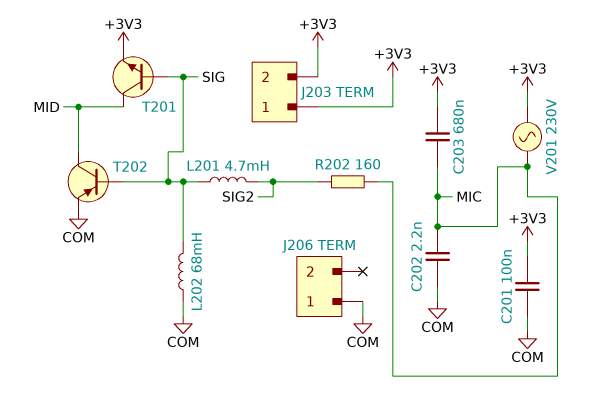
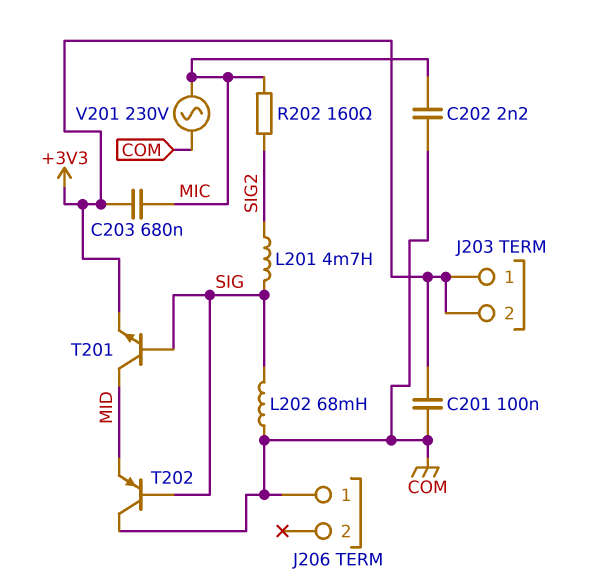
T202: PNP (B SIG, C MID, E COM) -> PNP (B SIG, C COM, E MID)
V201: AC 230V (+3V3, MIC) -> AC 230V (COM, MIC)

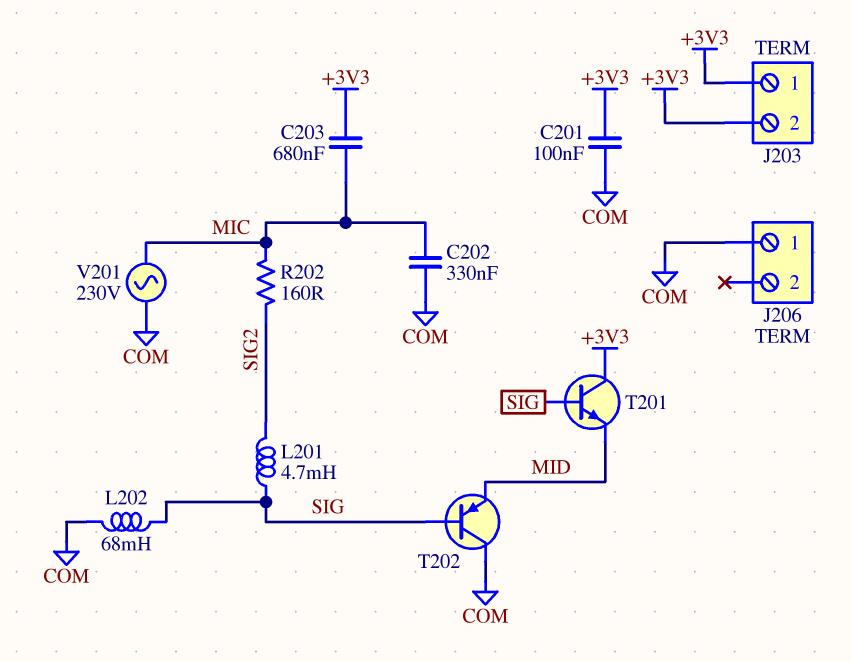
C202: 2.2nF (COM, MIC) -> 330nF (COM, MIC)
T201: NPN (B SIG, C MID, E +3V3) -> NPN (B SIG, C +3V3, E MID)

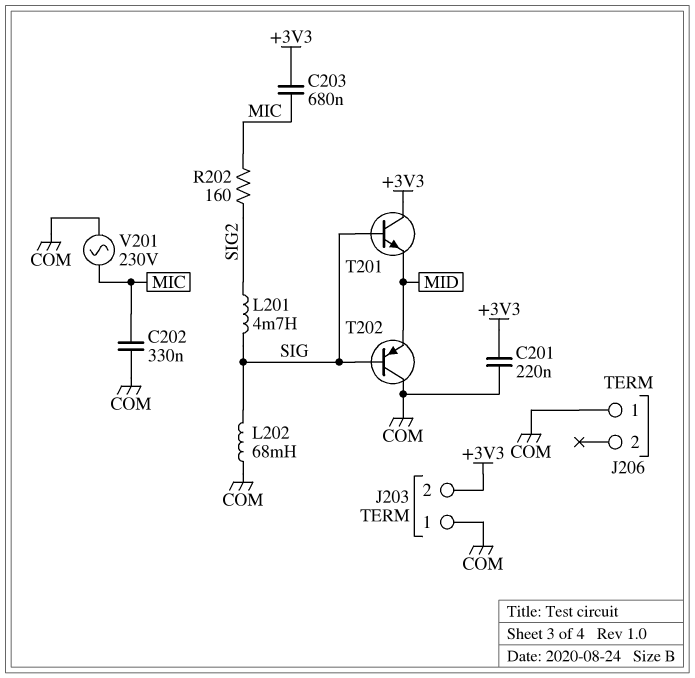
C201: 100nF (+3V3, COM) -> 220nF (+3V3, COM)
J203 pin 1: +3V3 -> COM

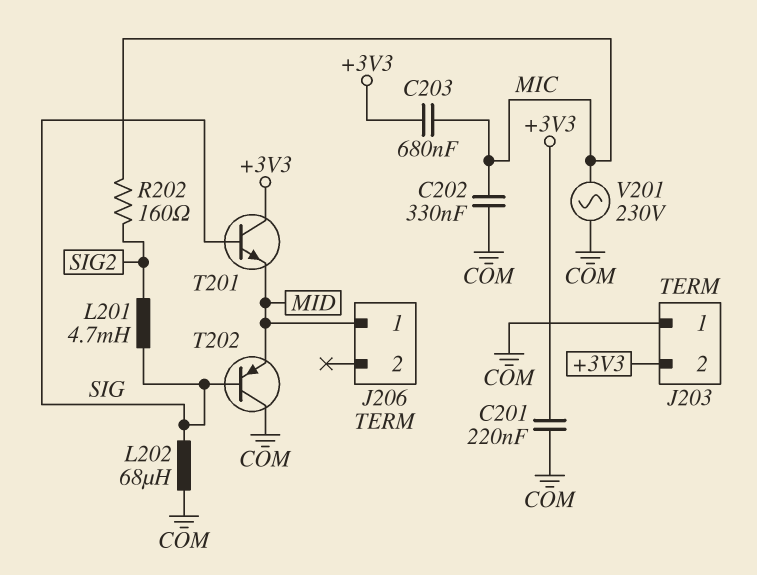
J206 pin 1: COM -> MID
L202: 68mH (COM, SIG) -> 68uH (COM, SIG)

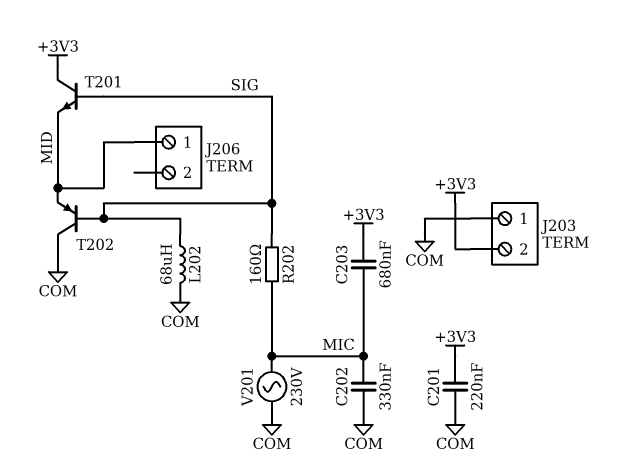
L201: 4.7mH (SIG, SIG2) -> none
R202: 160 (MIC, SIG2) -> 160 (MIC, SIG)

